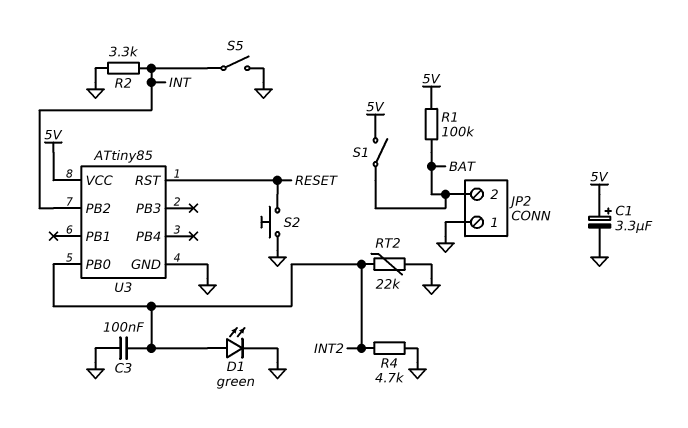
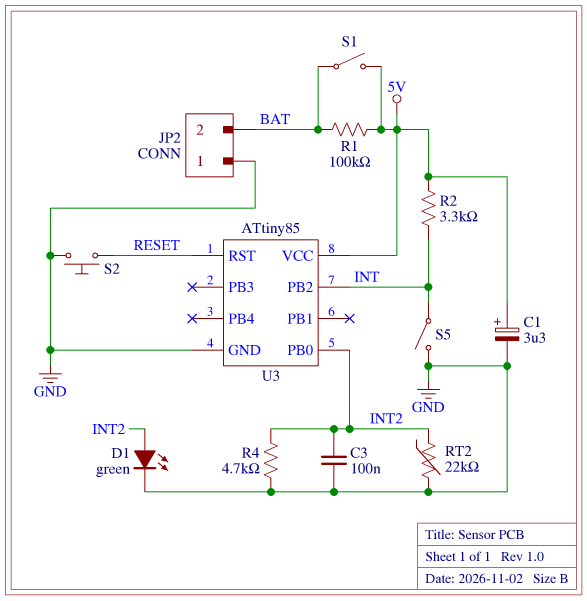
R2: 3.3k (GND, INT) -> 3.3k (5V, INT)

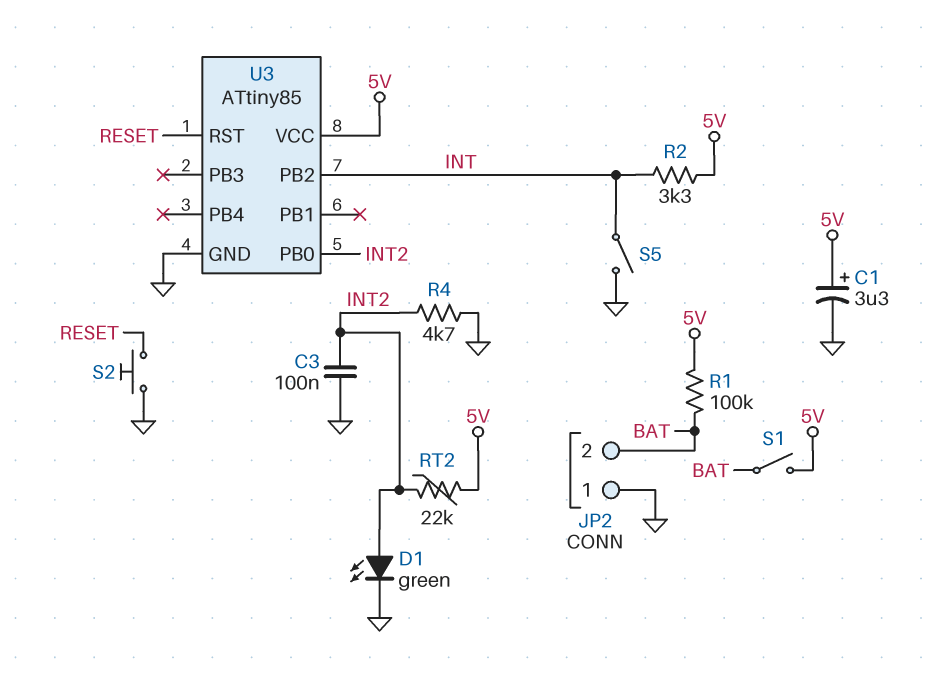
RT2: 22k (GND, INT2) -> 22k (5V, INT2)

